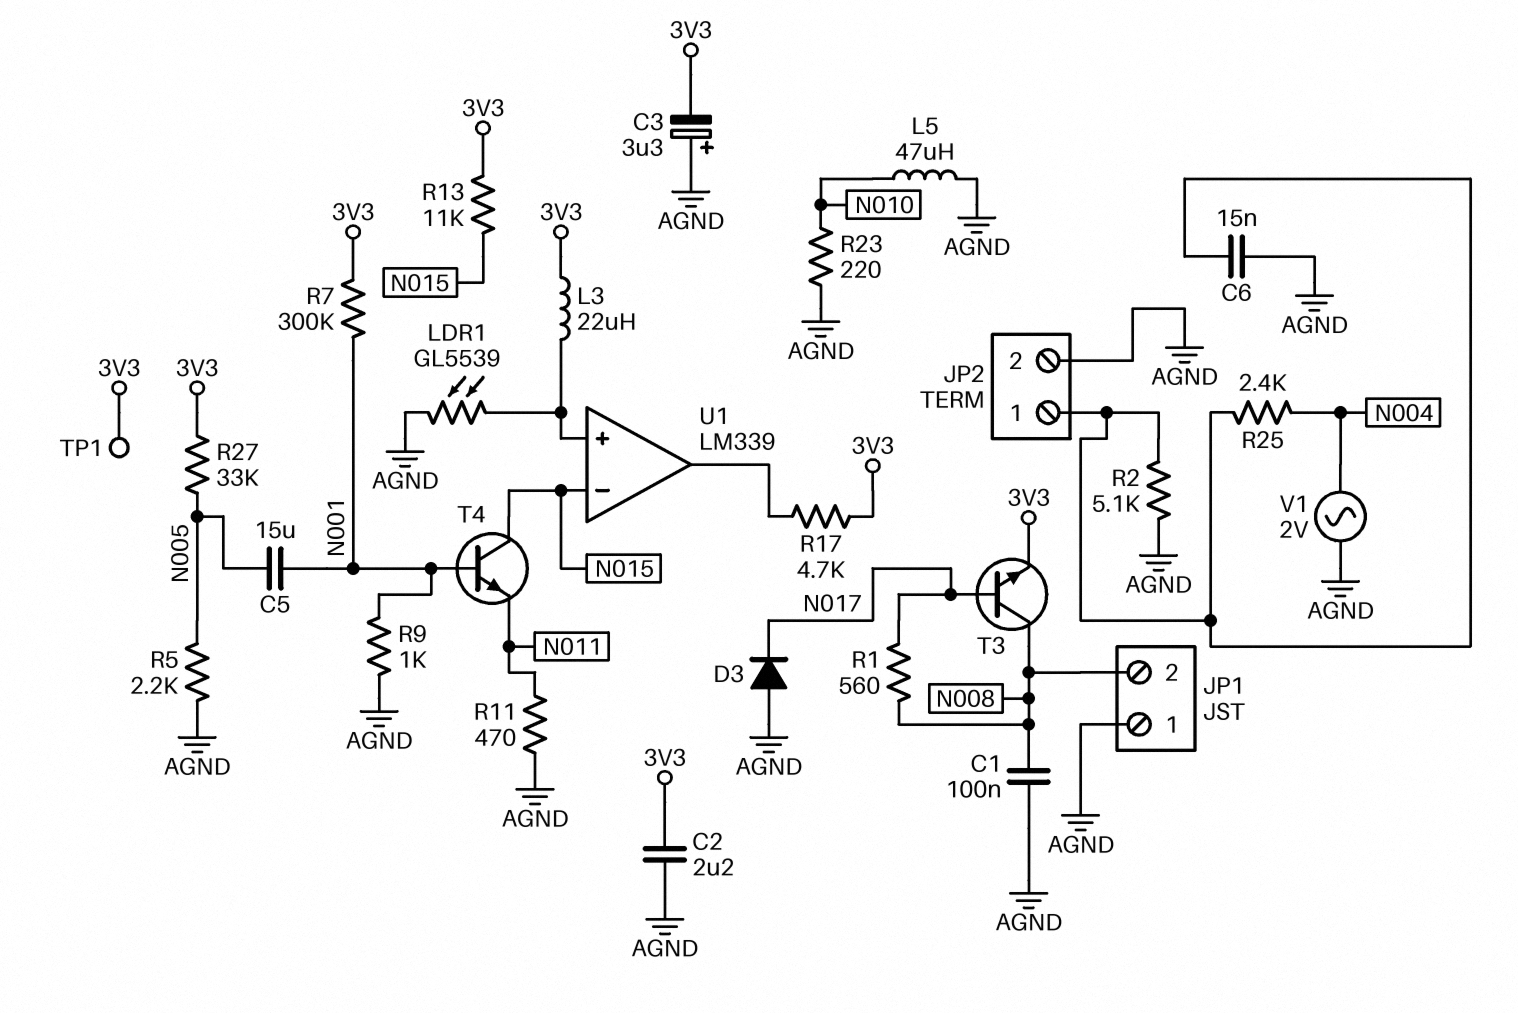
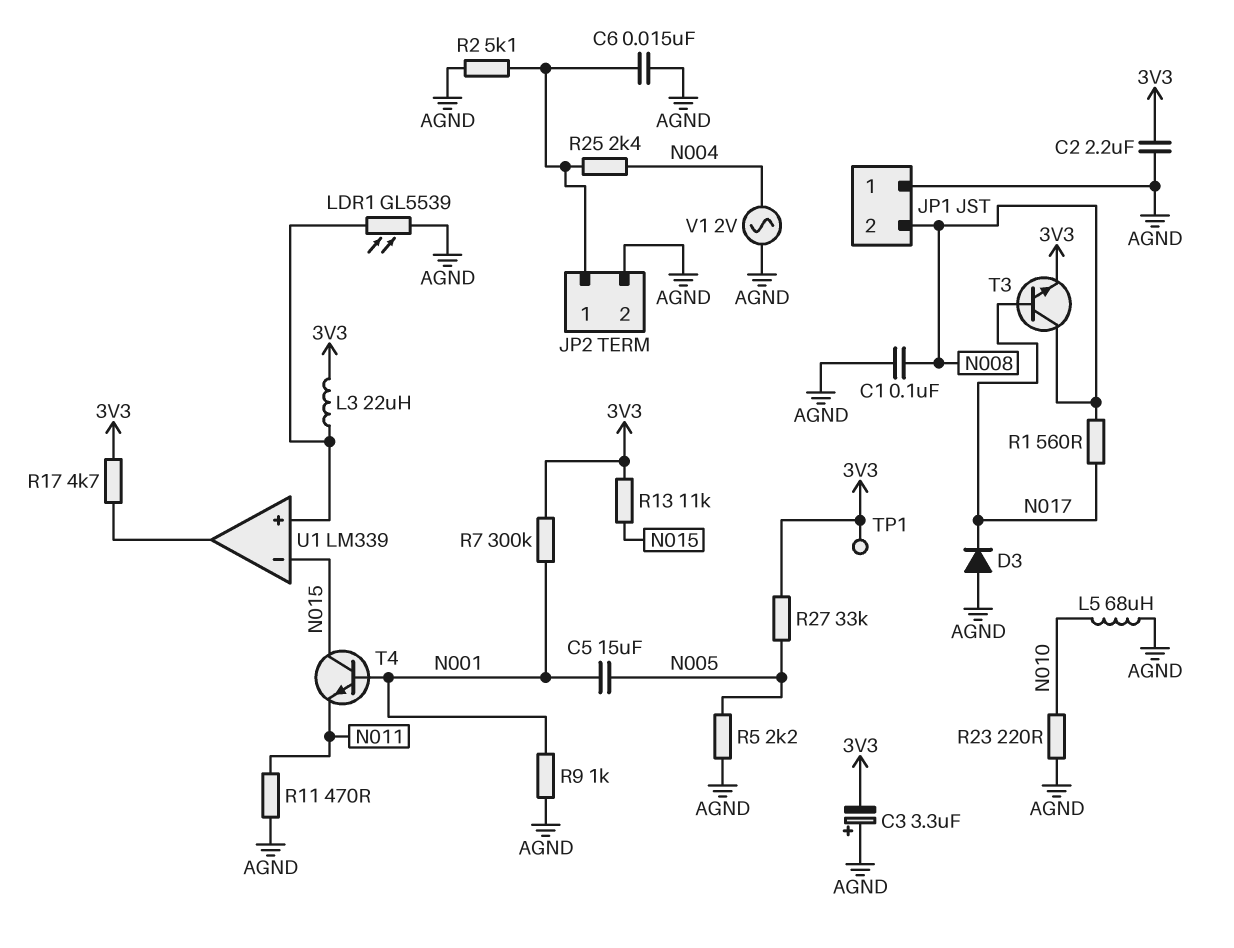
L5: 47uH (AGND, N010) -> 68uH (AGND, N010)

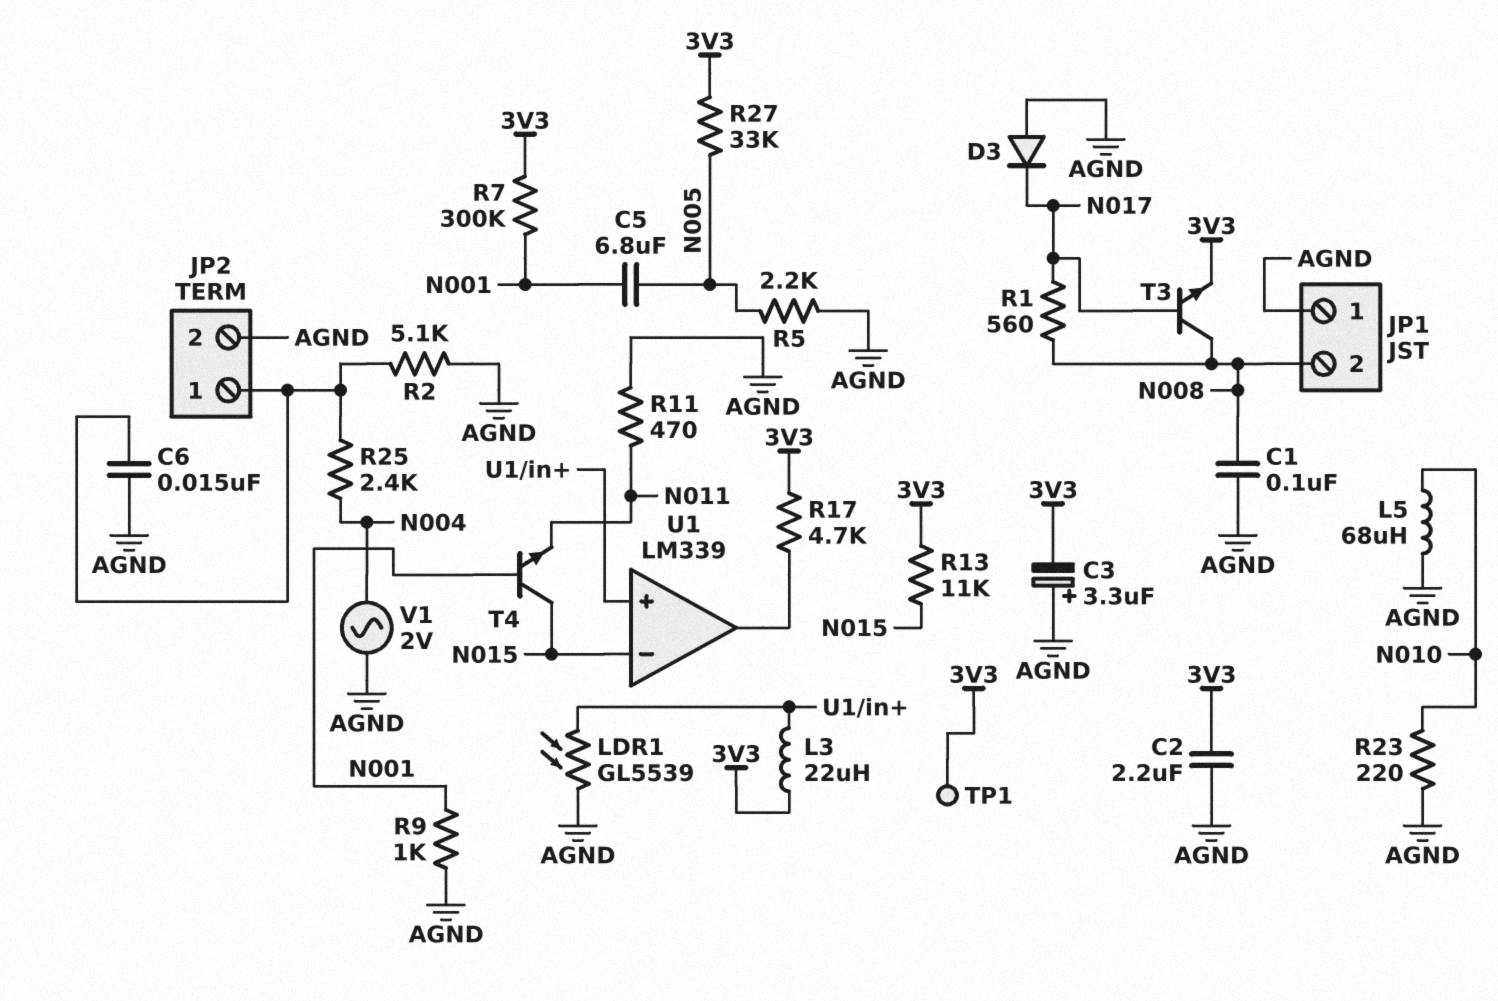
C5: 15uF (N001, N005) -> 6.8uF (N001, N005)

